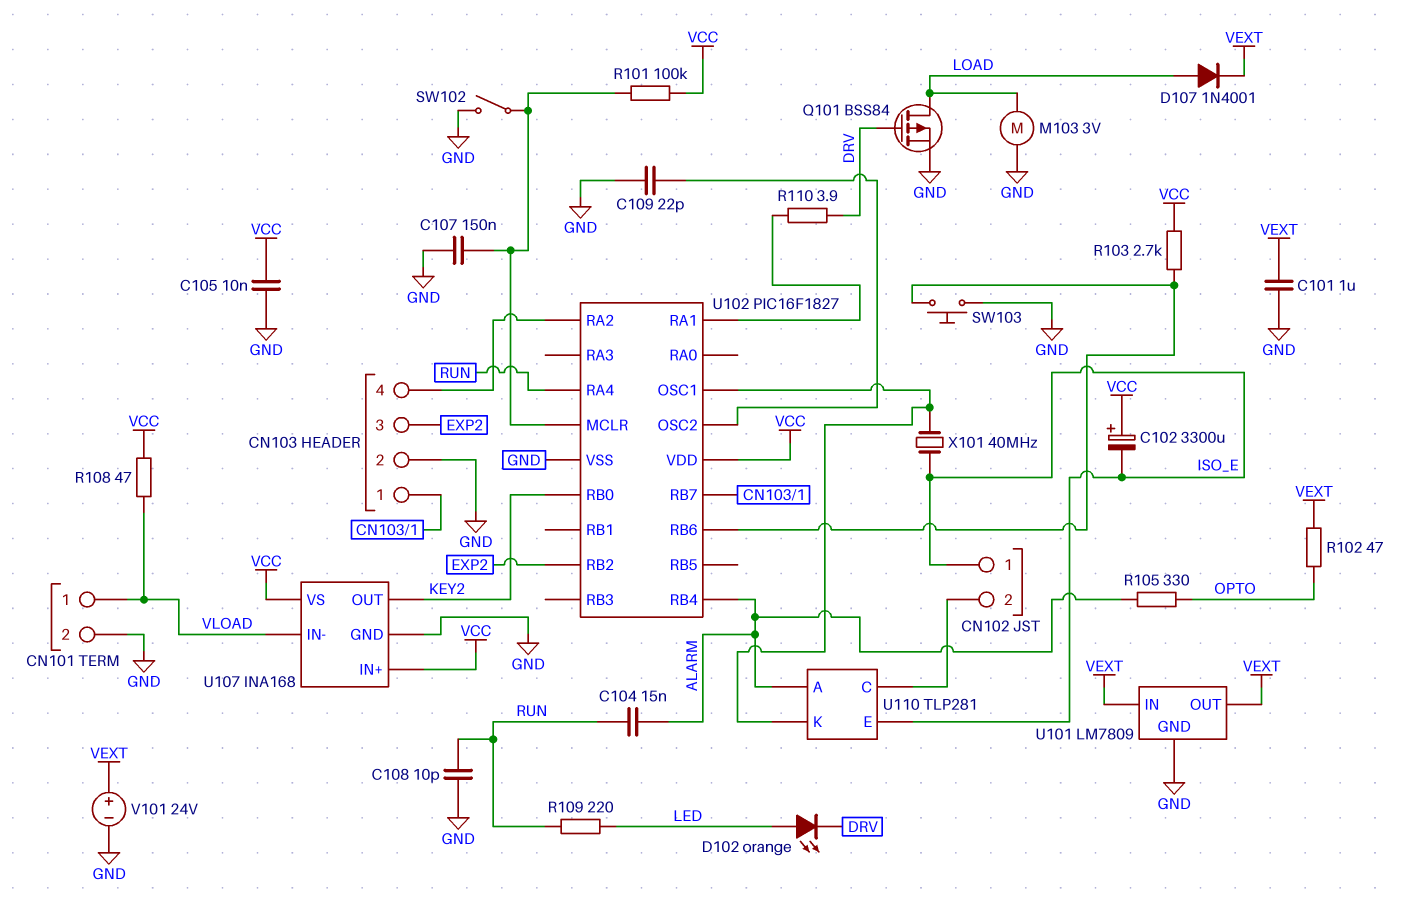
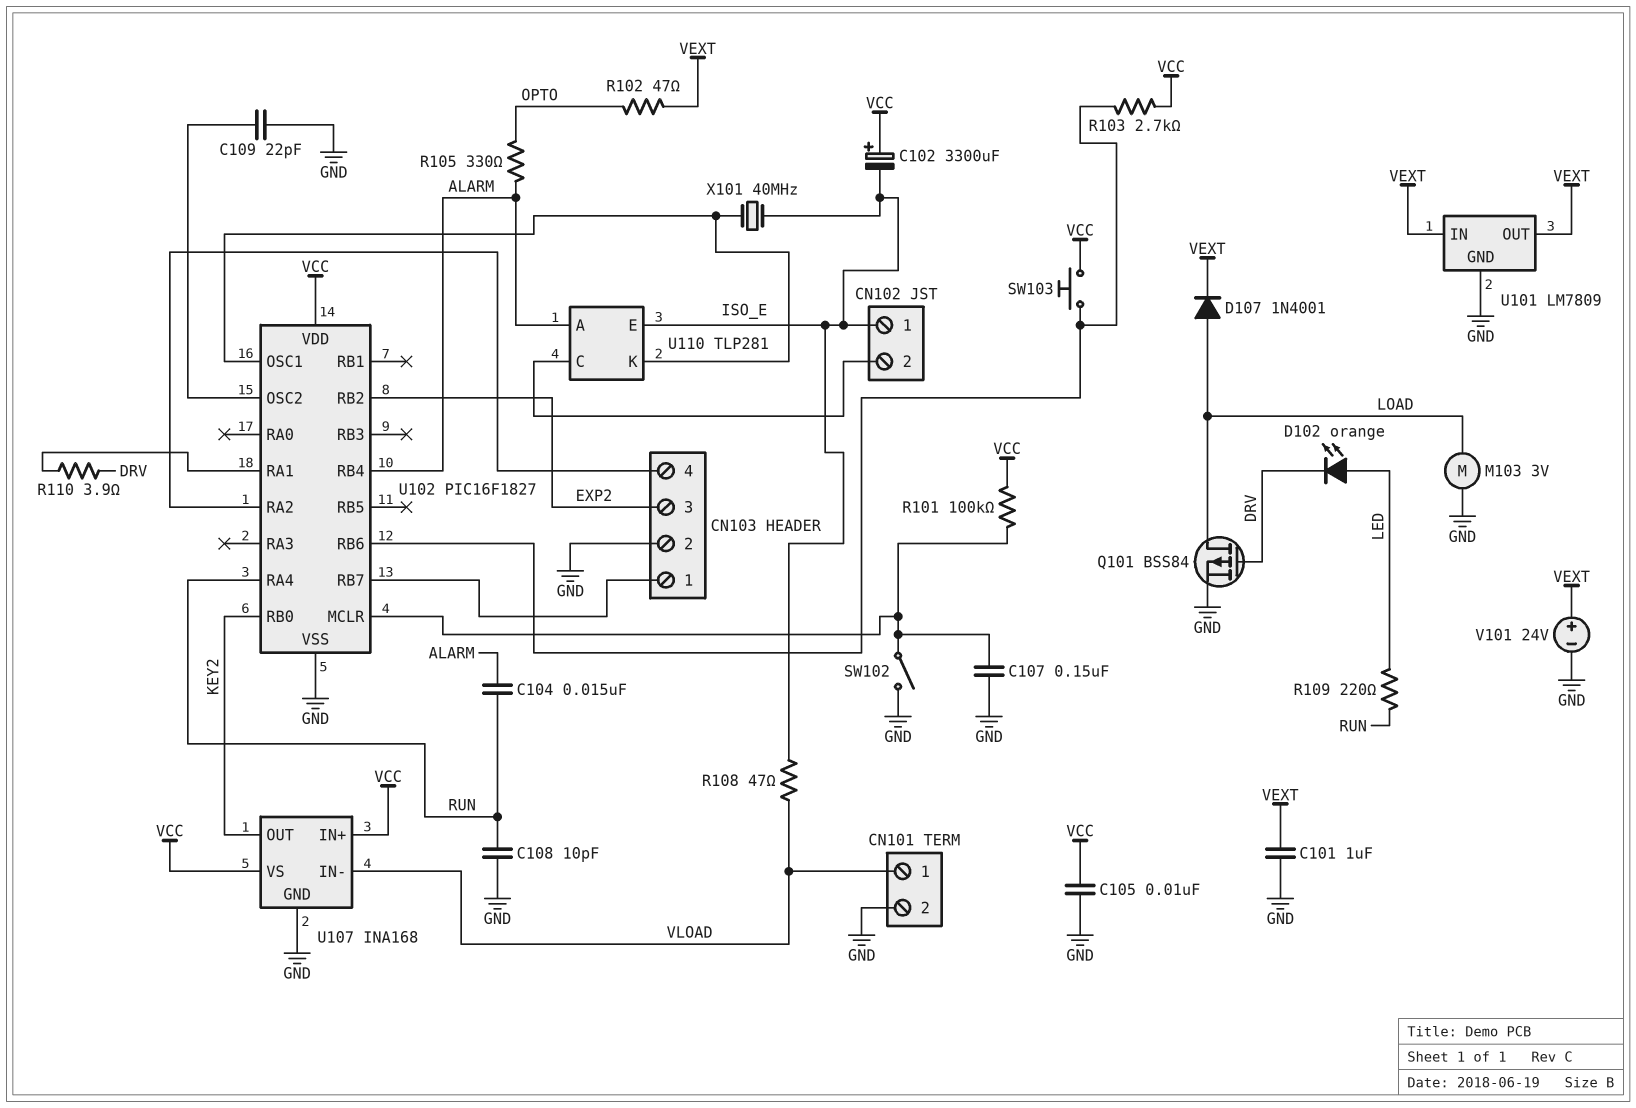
R108: 47 (VCC, VLOAD) -> 47 (ISO_E, VLOAD)
SW103: button (GND, U102/RB6) -> button (U102/RB6, VCC)

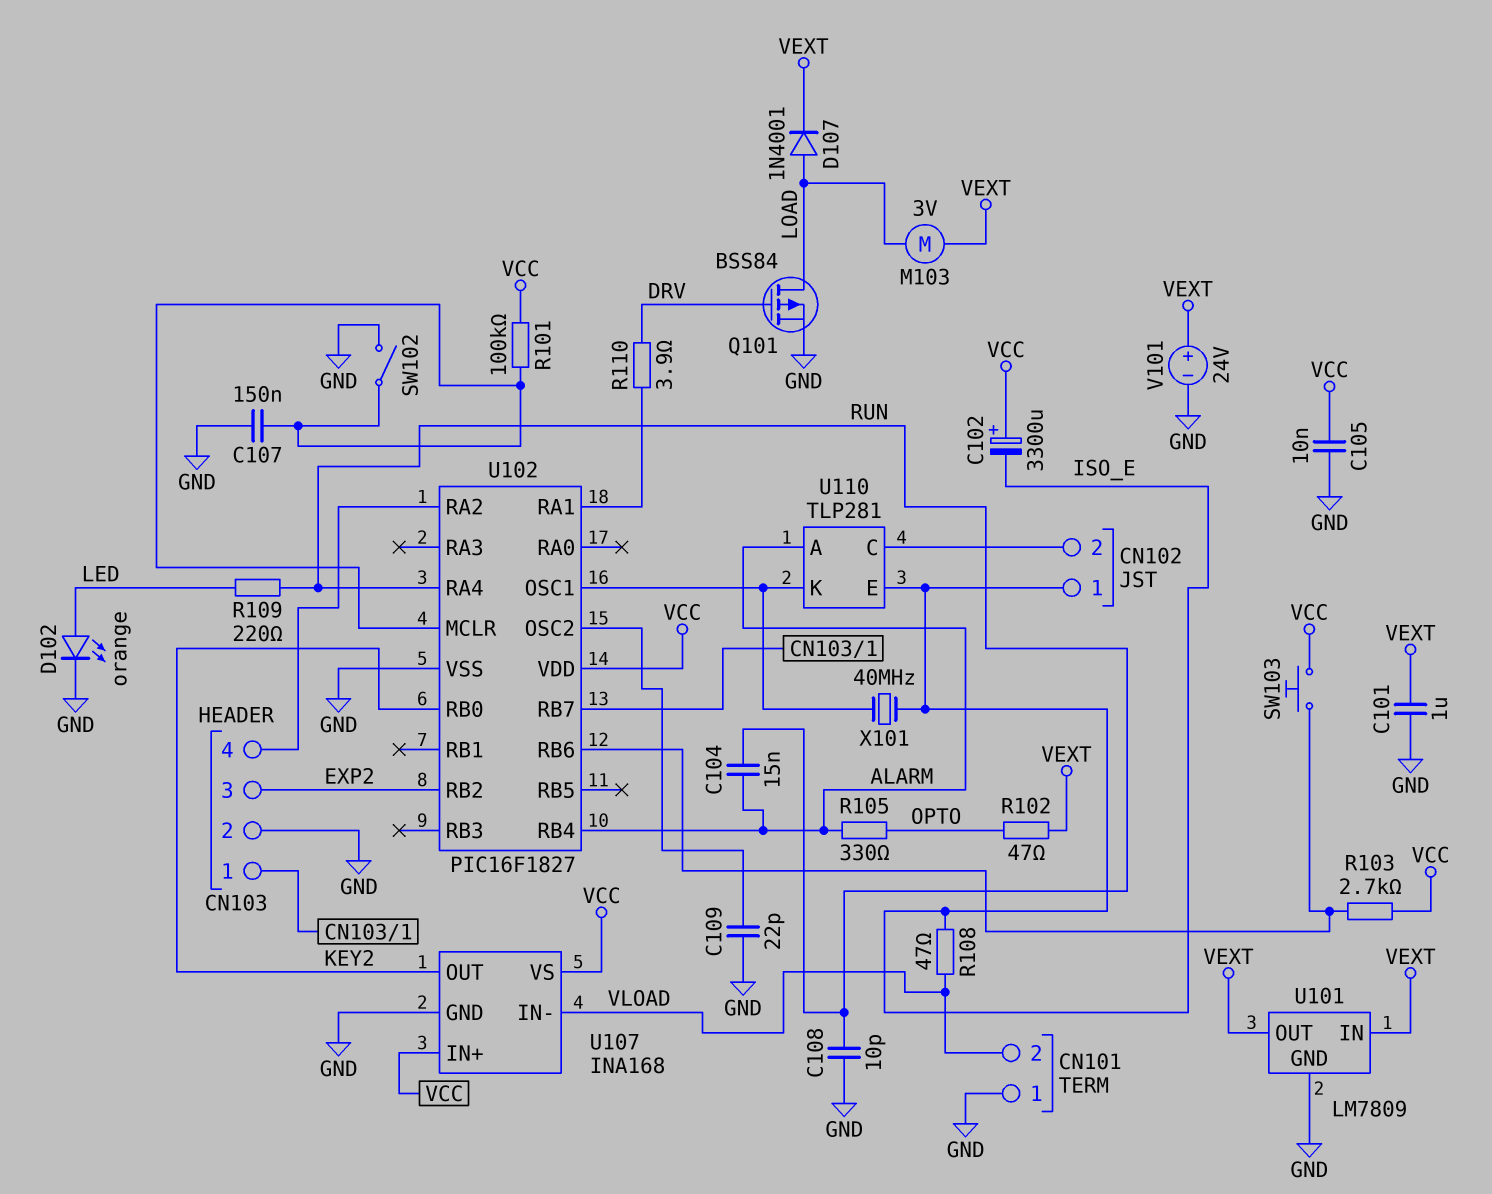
CN101 pin 1: VLOAD -> GND
CN101 pin 2: GND -> VLOAD
D102: LED orange (A LED, K DRV) -> LED orange (A LED, K GND)
M103: motor 3V (GND, LOAD) -> motor 3V (LOAD, VEXT)

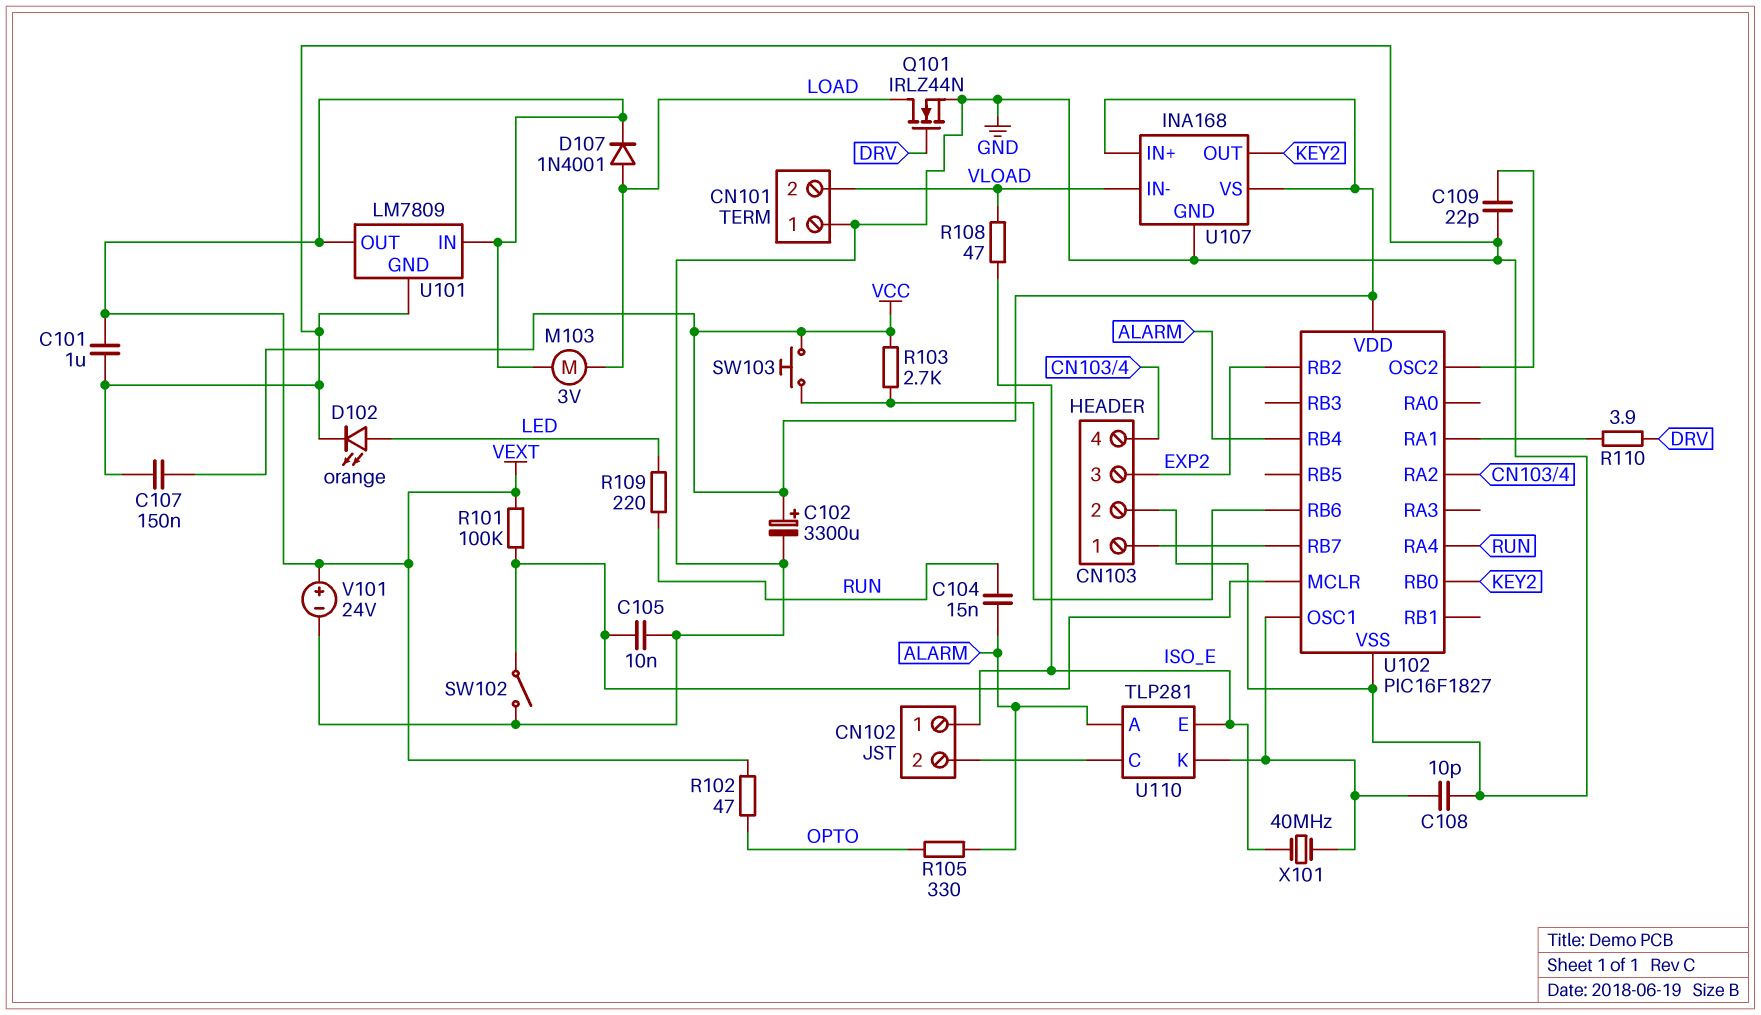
C102: 3300uF (plus VCC, minus ISO_E) -> 3300uF (plus VCC, minus GND)
C105: 10nF (GND, VCC) -> 10nF (GND, U102/MCLR)
C107: 150nF (GND, U102/MCLR) -> 150nF (GND, VCC)
C108: 10pF (GND, RUN) -> 10pF (GND, U102/OSC1)
Q101: PMOS BSS84 (G DRV, D LOAD, S GND) -> NMOS IRLZ44N (G DRV, D LOAD, S GND)
R101: 100k (U102/MCLR, VCC) -> 100k (U102/MCLR, VEXT)

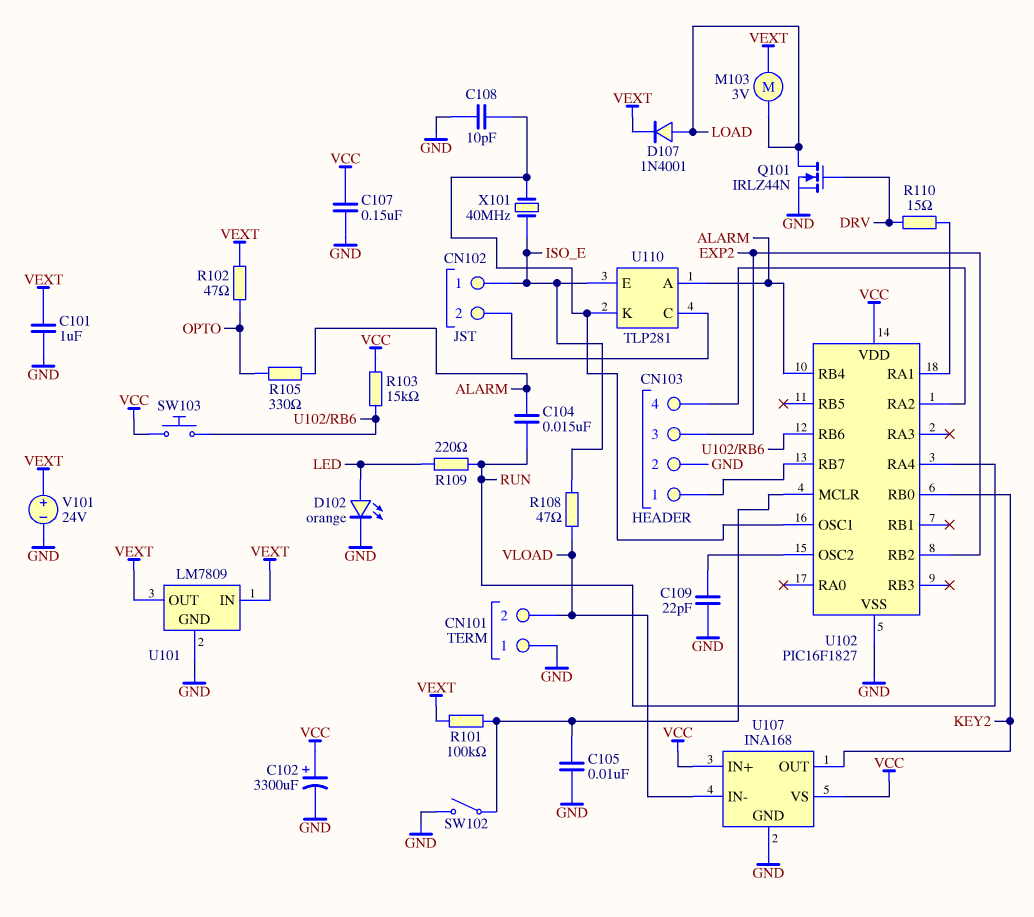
R103: 2.7k (U102/RB6, VCC) -> 15k (U102/RB6, VCC)
R110: 3.9 (DRV, U102/RA1) -> 15 (DRV, U102/RA1)

